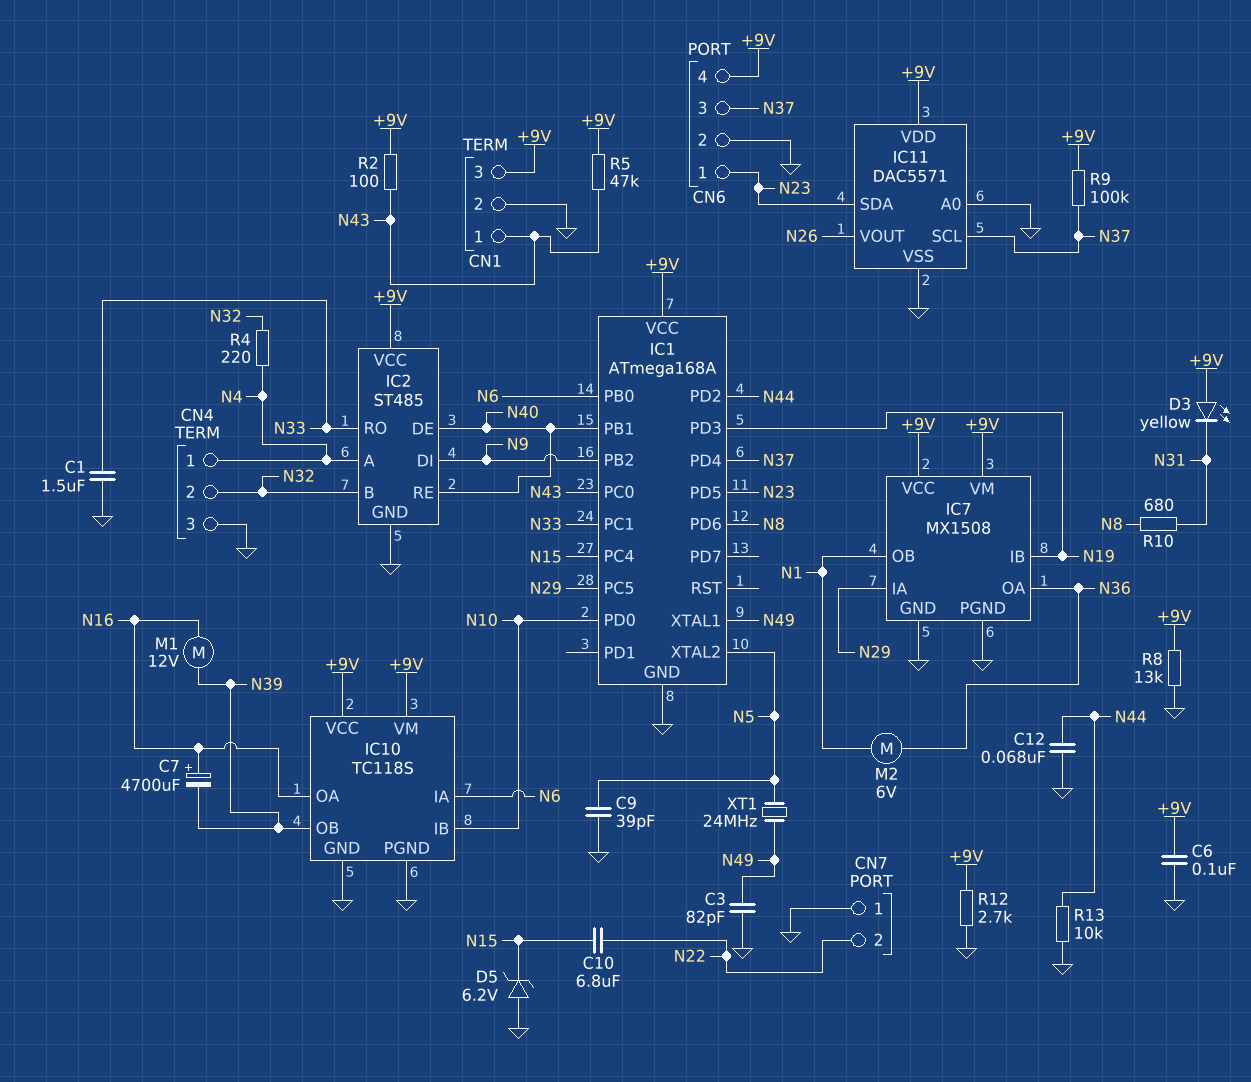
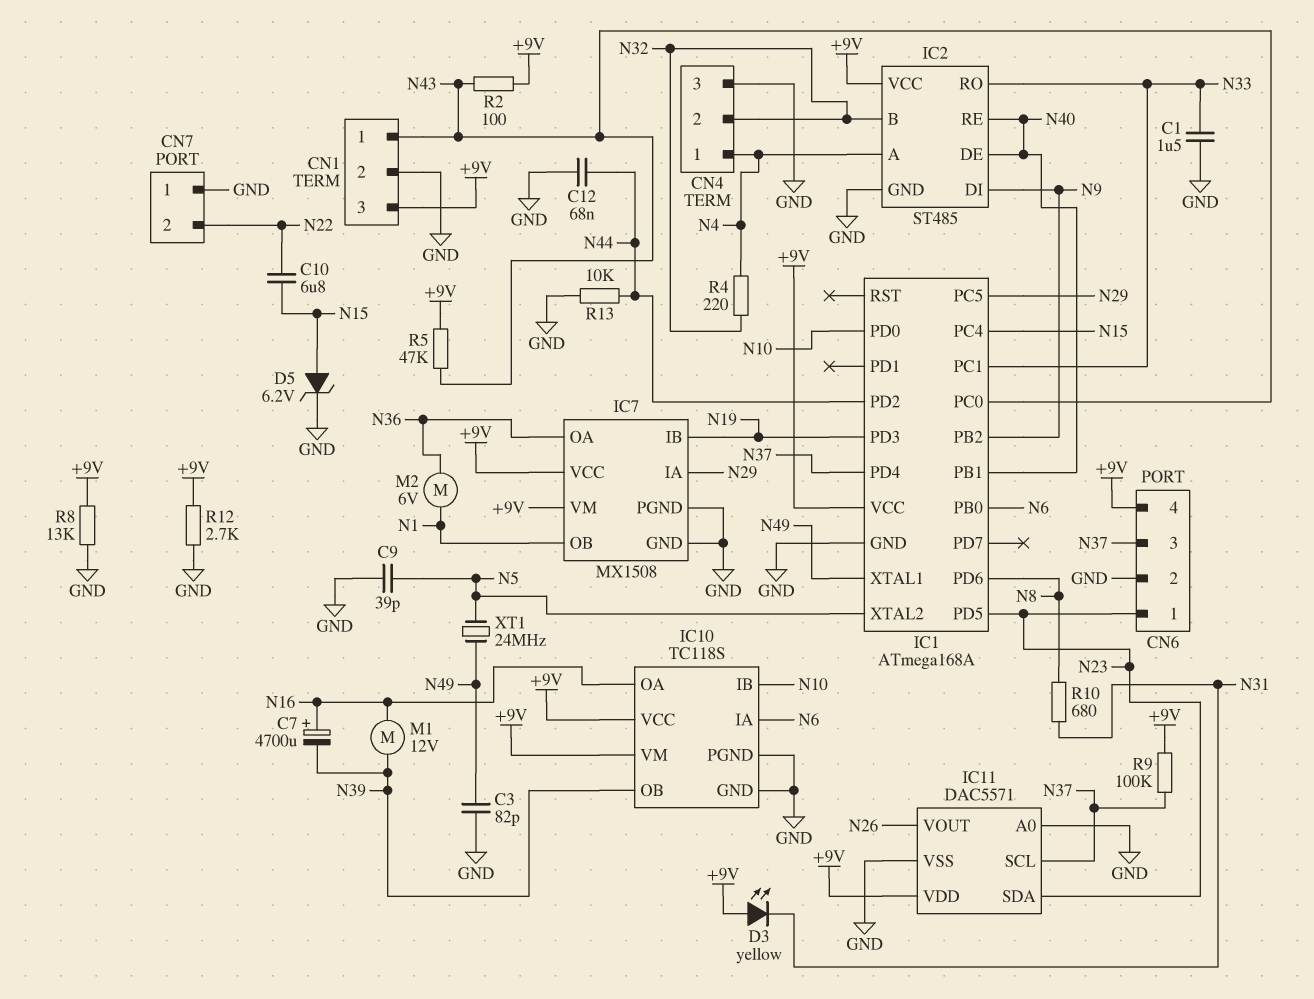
C6: 100nF (+9V, GND) -> none
D5: zener 6.2V (A GND, K N15) -> zener 6.2V (A N15, K GND)

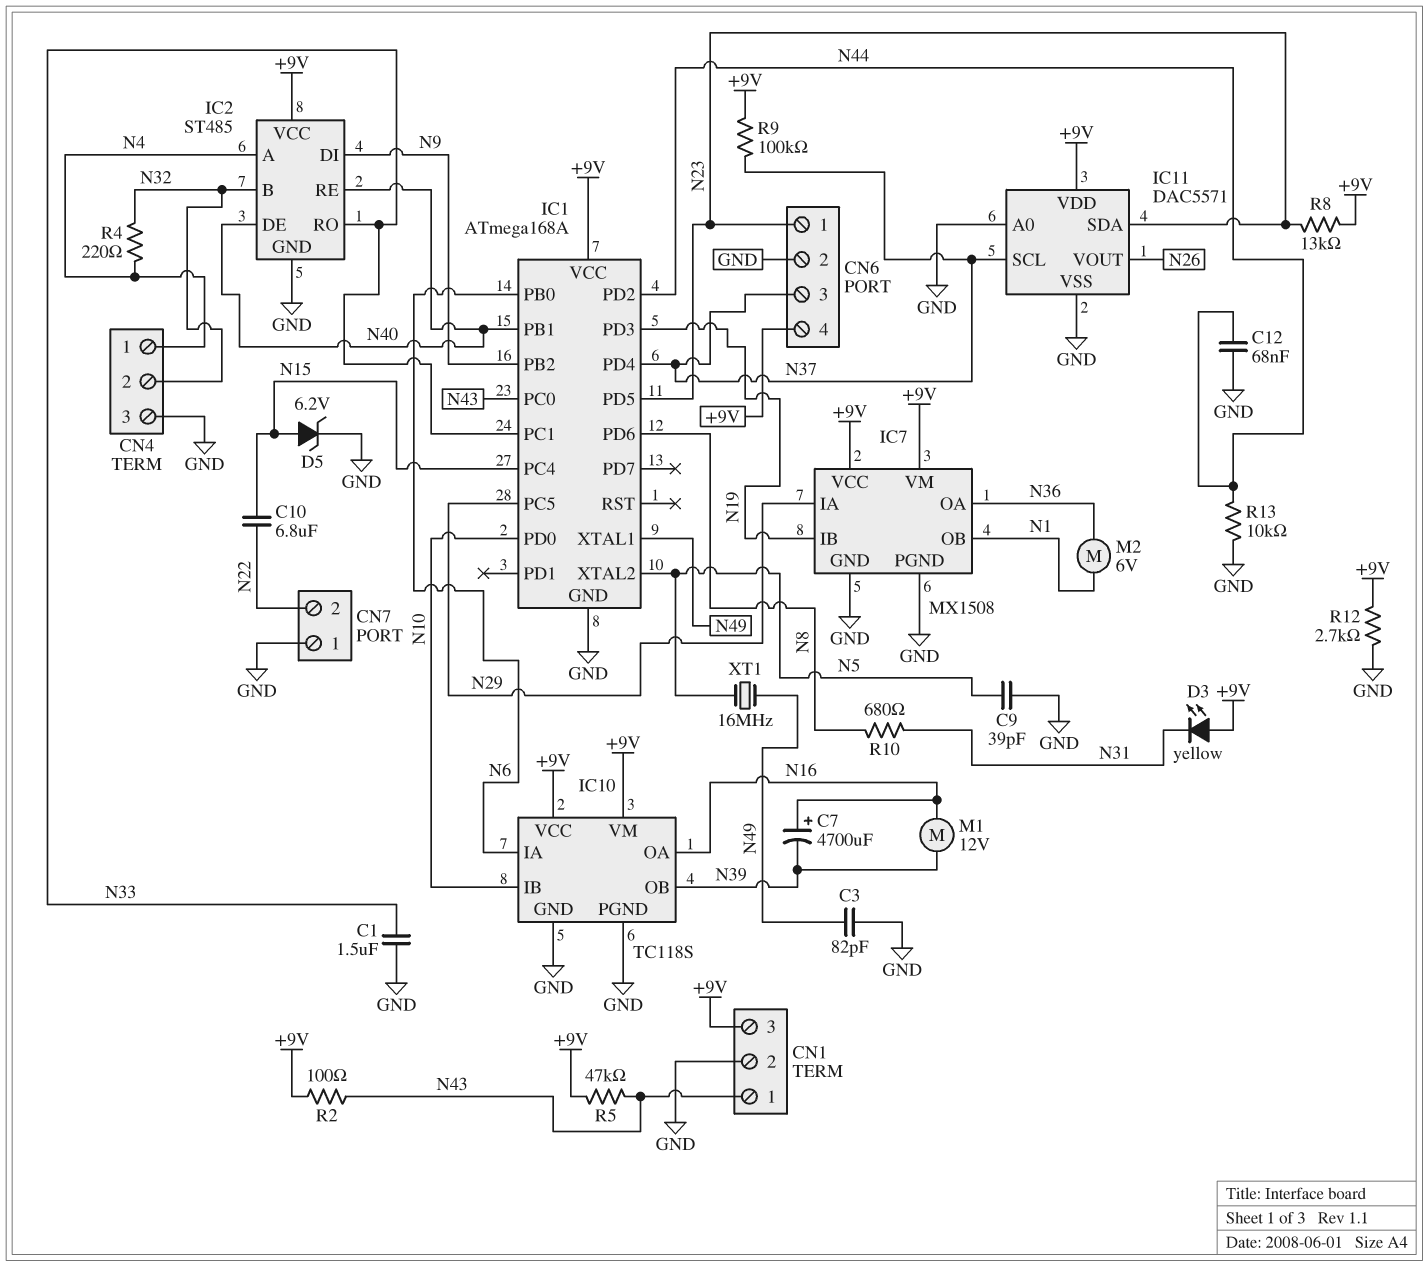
R8: 13k (+9V, GND) -> 13k (+9V, N23)
XT1: 24MHz (N5, N49) -> 16MHz (N5, N49)

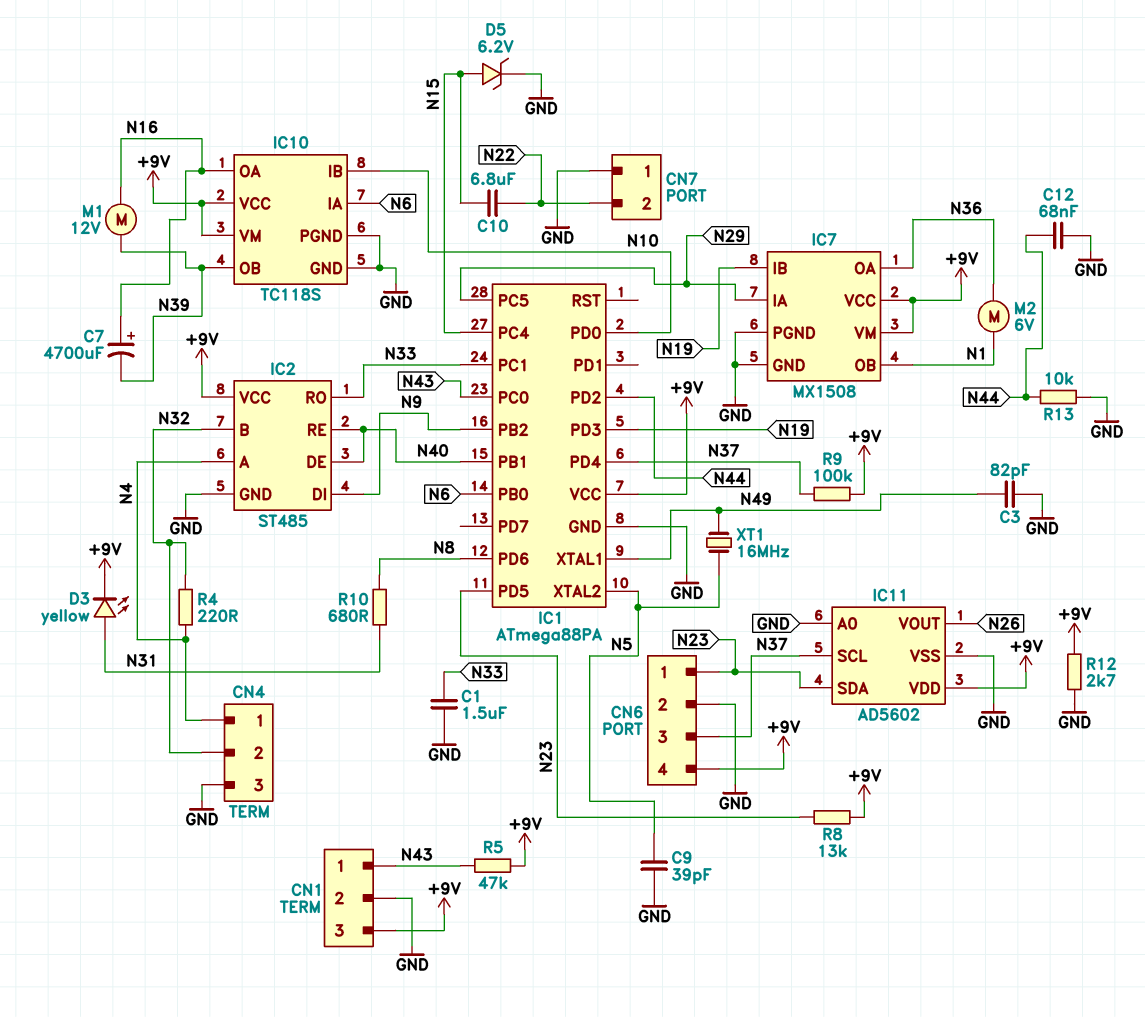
D3: LED yellow (A +9V, K N31) -> LED yellow (A N31, K +9V)
IC1: ATmega168A -> ATmega88PA
IC11: DAC5571 -> AD5602
R2: 100 (+9V, N43) -> none

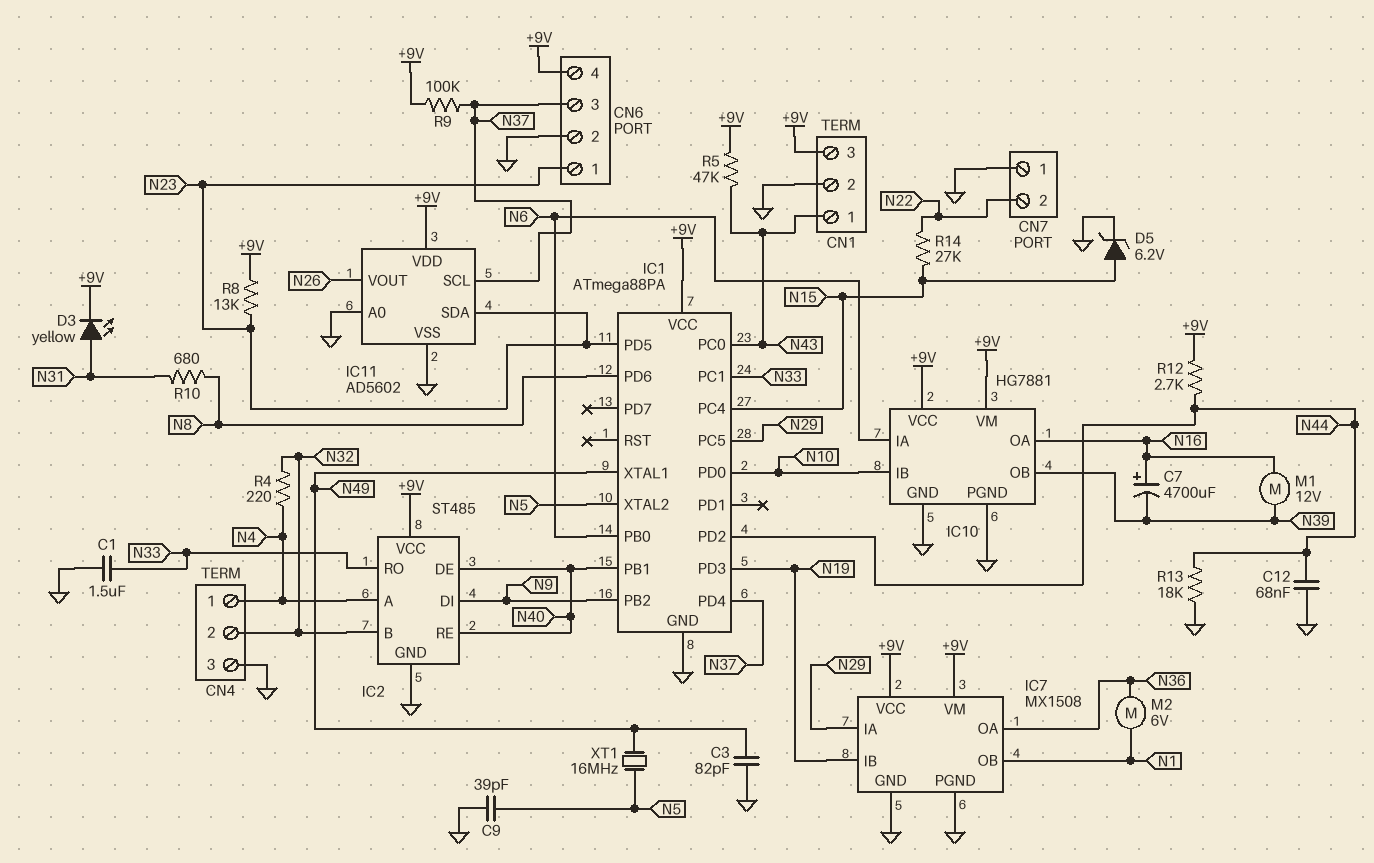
C10: 6.8uF (N15, N22) -> none
IC10: TC118S -> HG7881
R12: 2.7k (+9V, GND) -> 2.7k (+9V, N44)
R13: 10k (GND, N44) -> 18k (GND, N44)
R14: none -> 27k (N15, N22)

